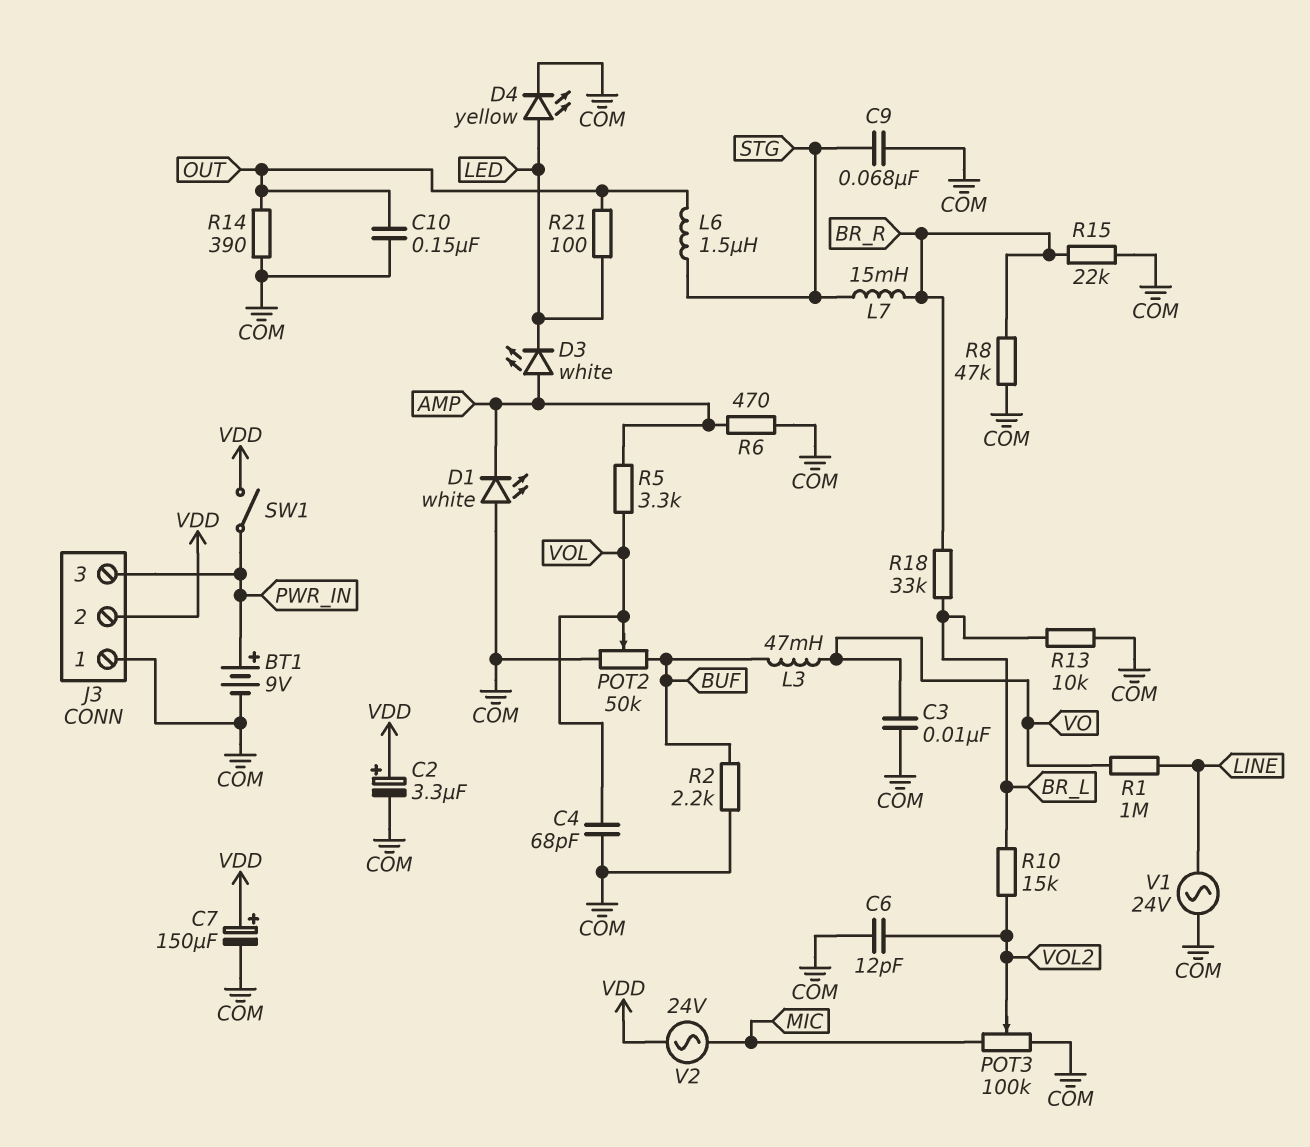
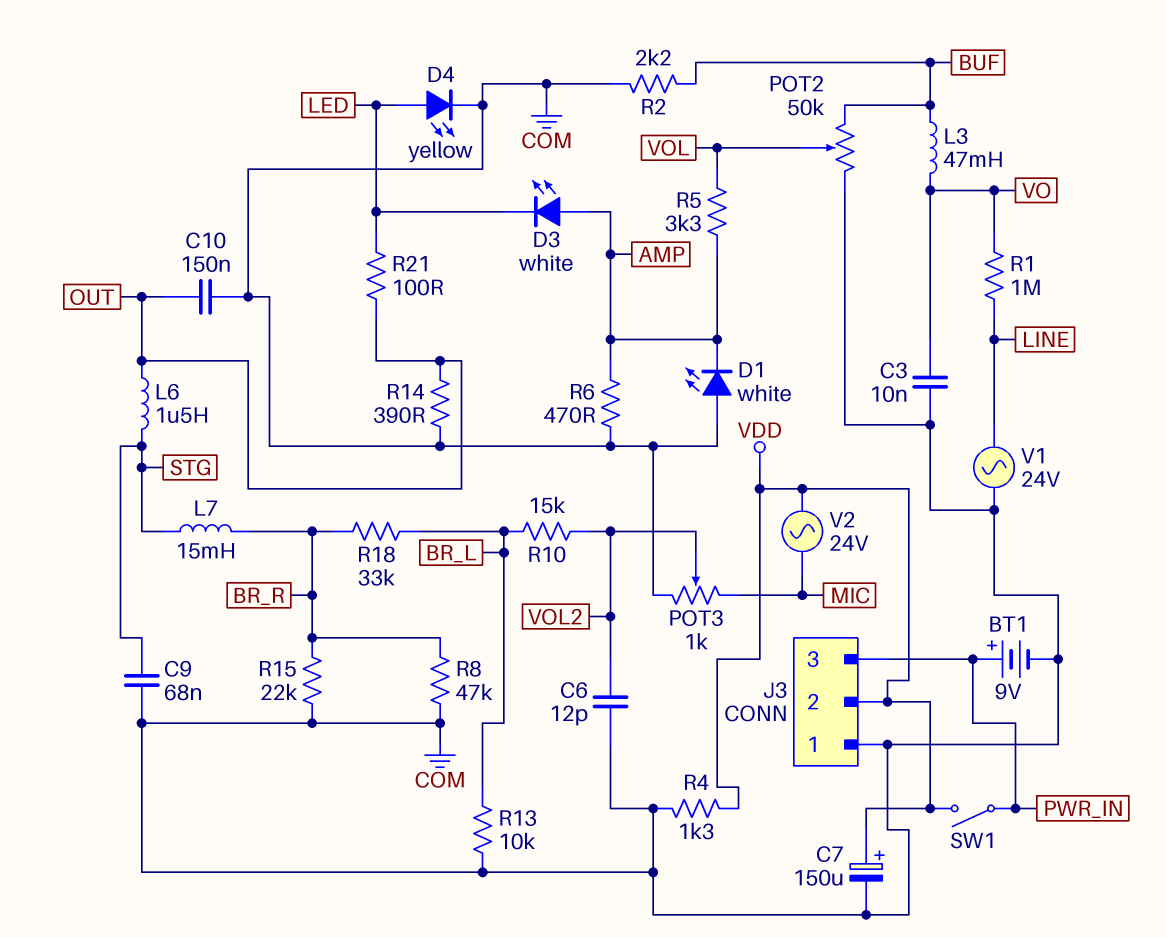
C2: 3.3uF (plus VDD, minus COM) -> none
C4: 68pF (COM, VOL) -> none
POT3: 100k (COM, MIC, wiper VOL2) -> 1k (COM, MIC, wiper VOL2)
R4: none -> 1.3k (COM, VDD)

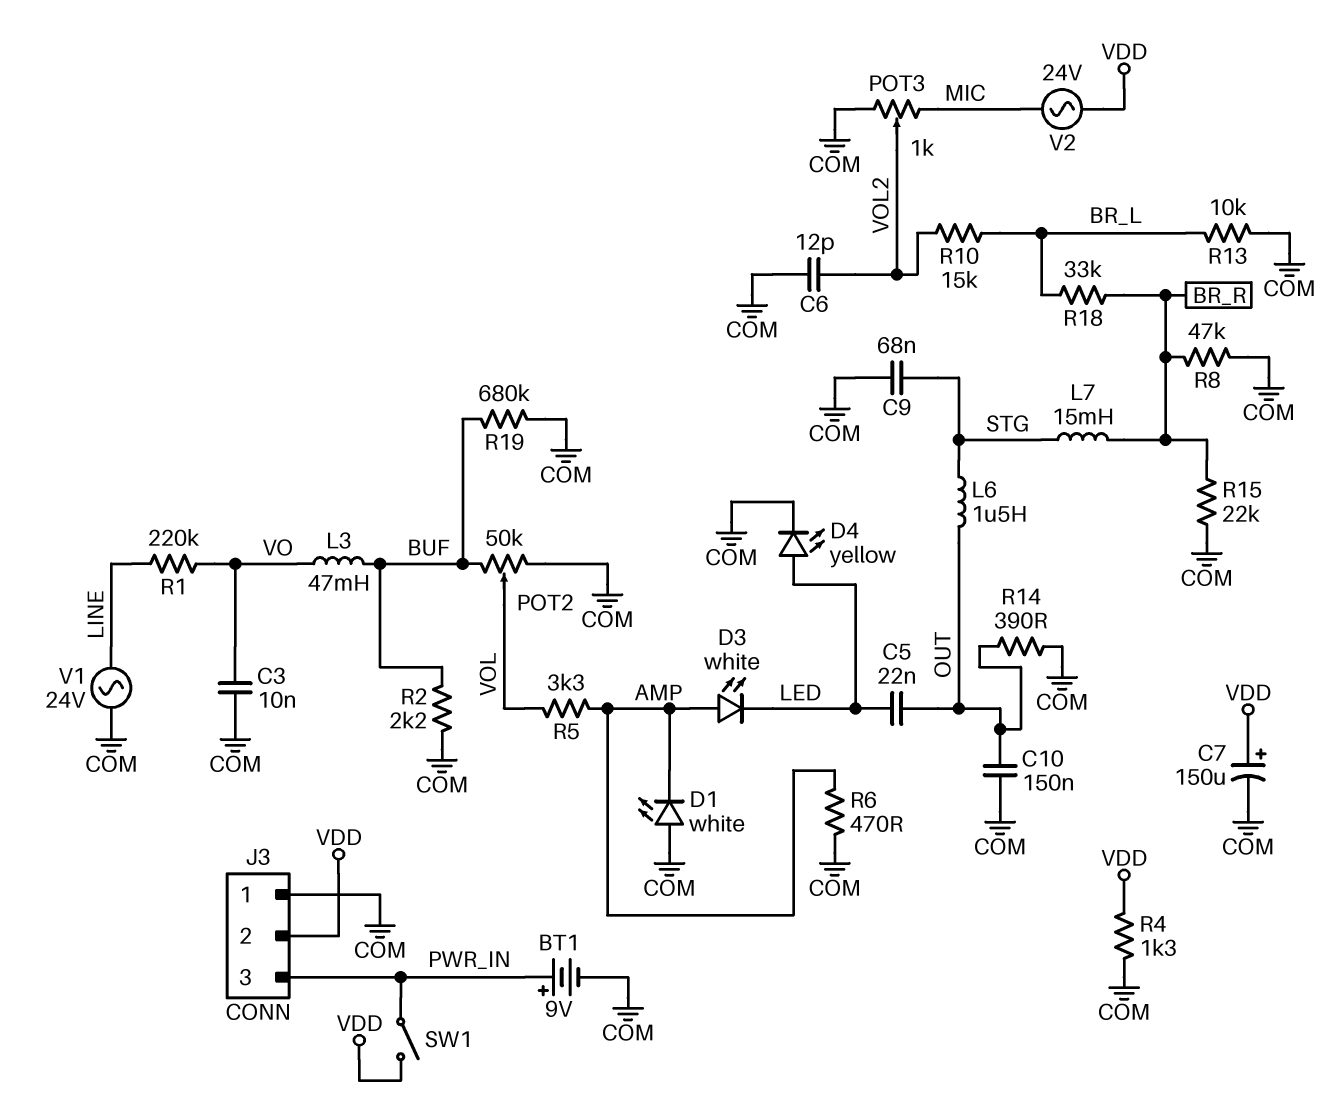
C5: none -> 22nF (LED, OUT)
R1: 1M (LINE, VO) -> 220k (LINE, VO)
R19: none -> 680k (BUF, COM)
R21: 100 (LED, OUT) -> none

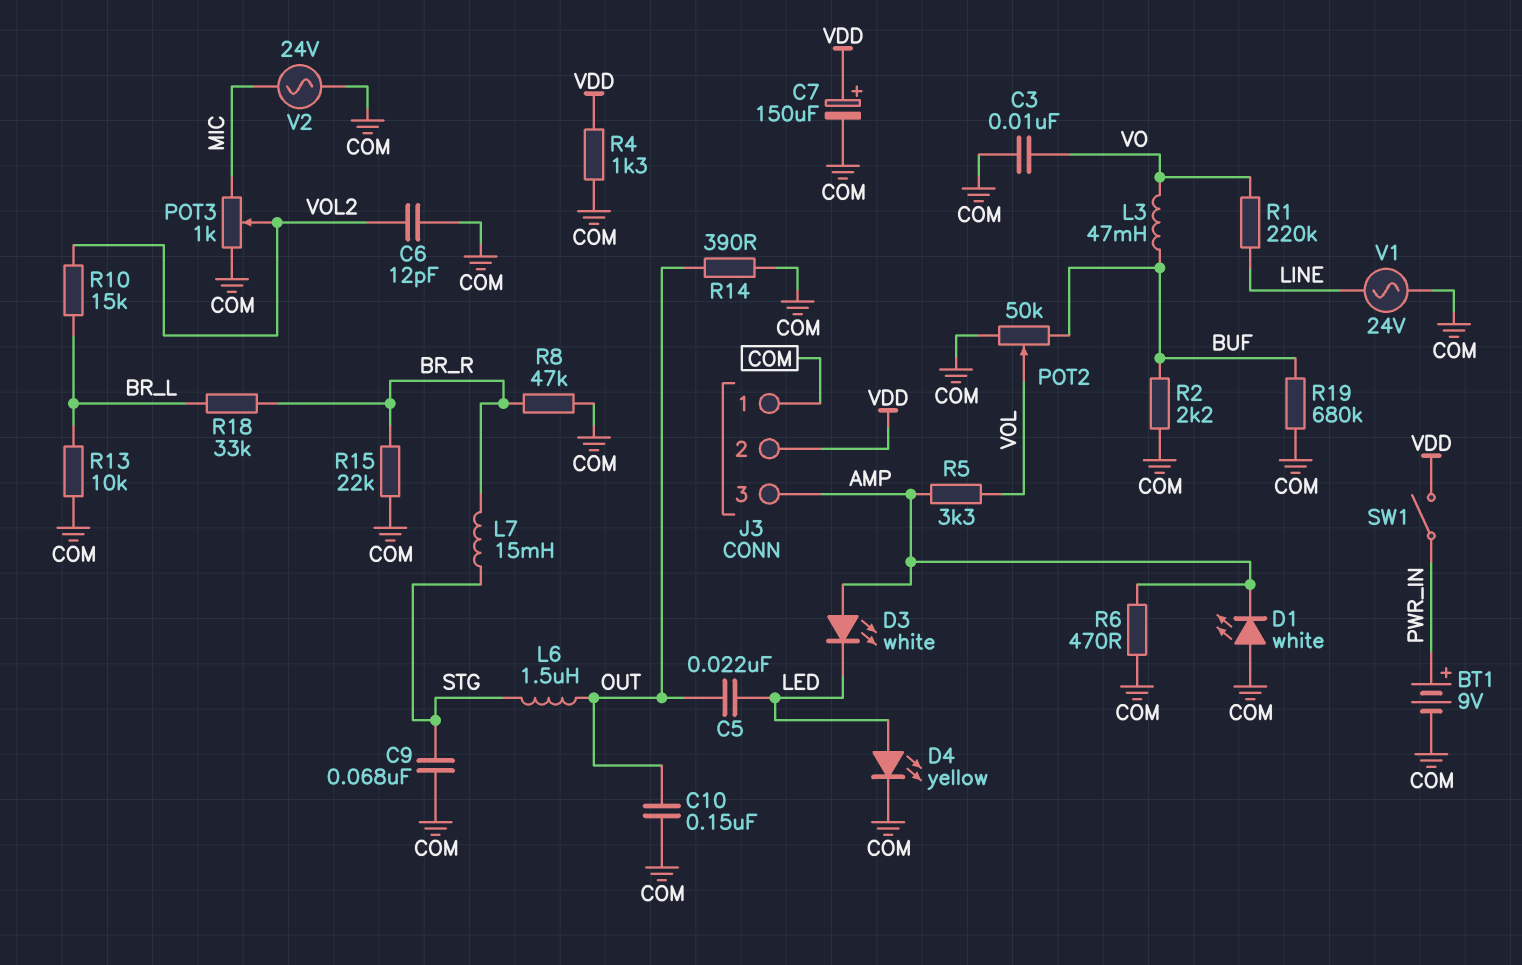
J3 pin 3: PWR_IN -> AMP
V2: AC 24V (MIC, VDD) -> AC 24V (COM, MIC)

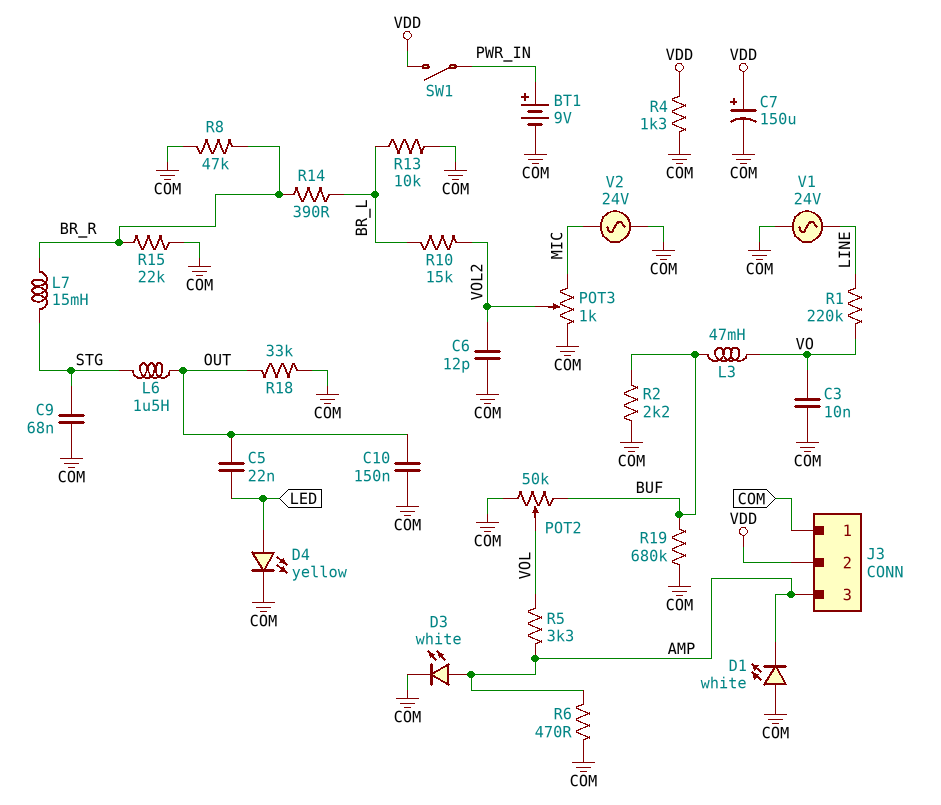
D3: LED white (A AMP, K LED) -> LED white (A AMP, K COM)
R14: 390 (COM, OUT) -> 390 (BR_L, BR_R)
R18: 33k (BR_L, BR_R) -> 33k (COM, OUT)

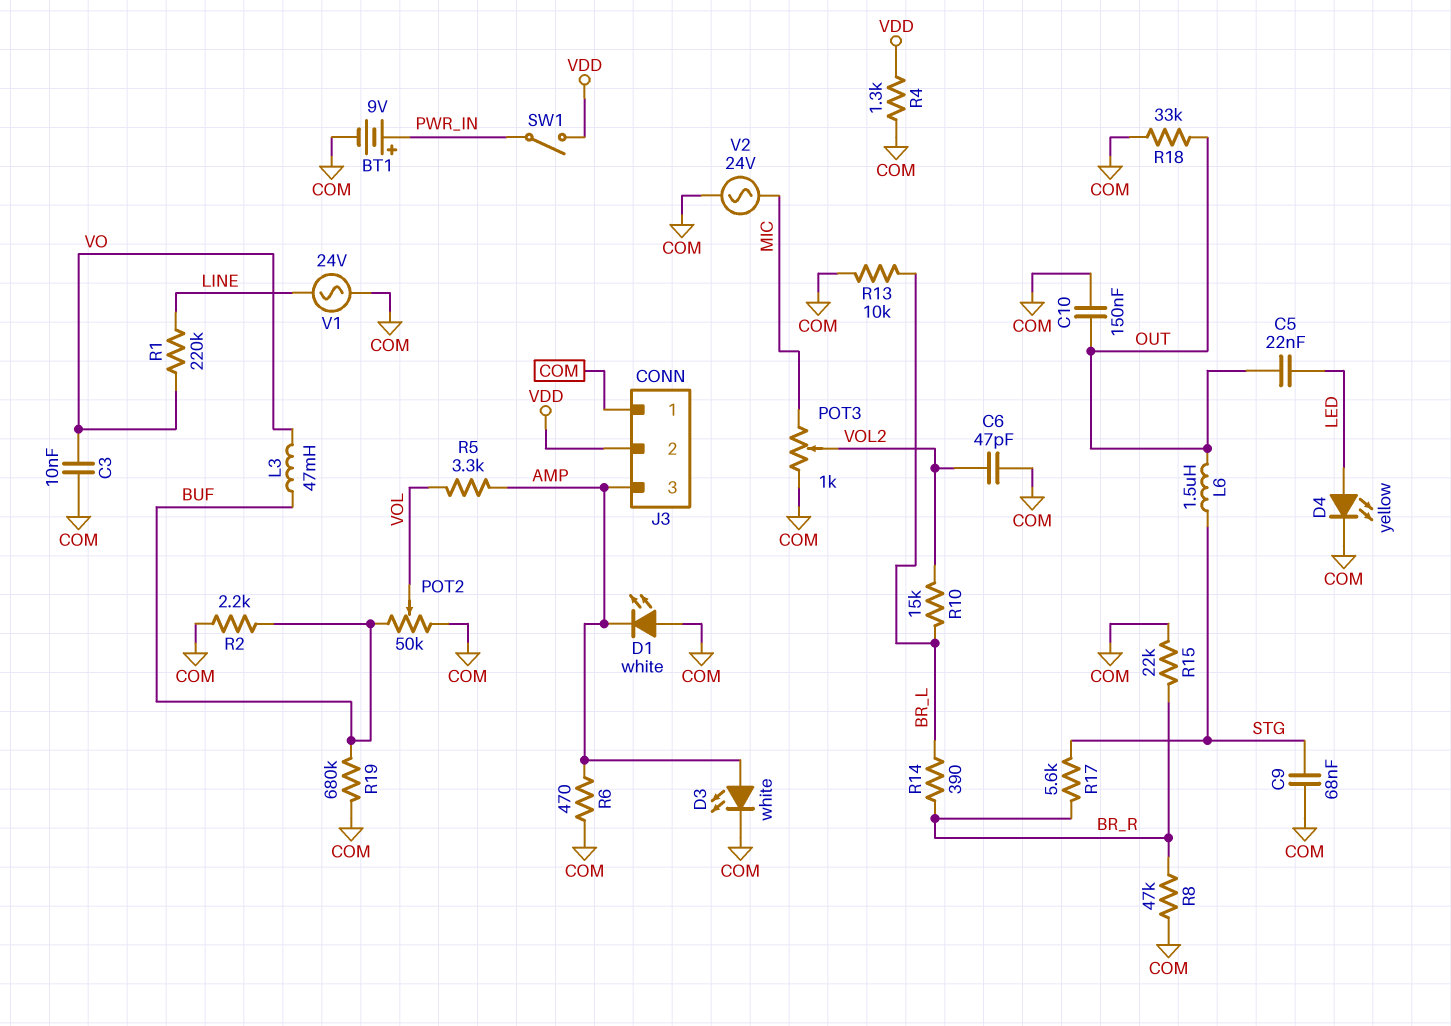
C6: 12pF (COM, VOL2) -> 47pF (COM, VOL2)
C7: 150uF (plus VDD, minus COM) -> none
L7: 15mH (BR_R, STG) -> none
R17: none -> 5.6k (BR_R, STG)

